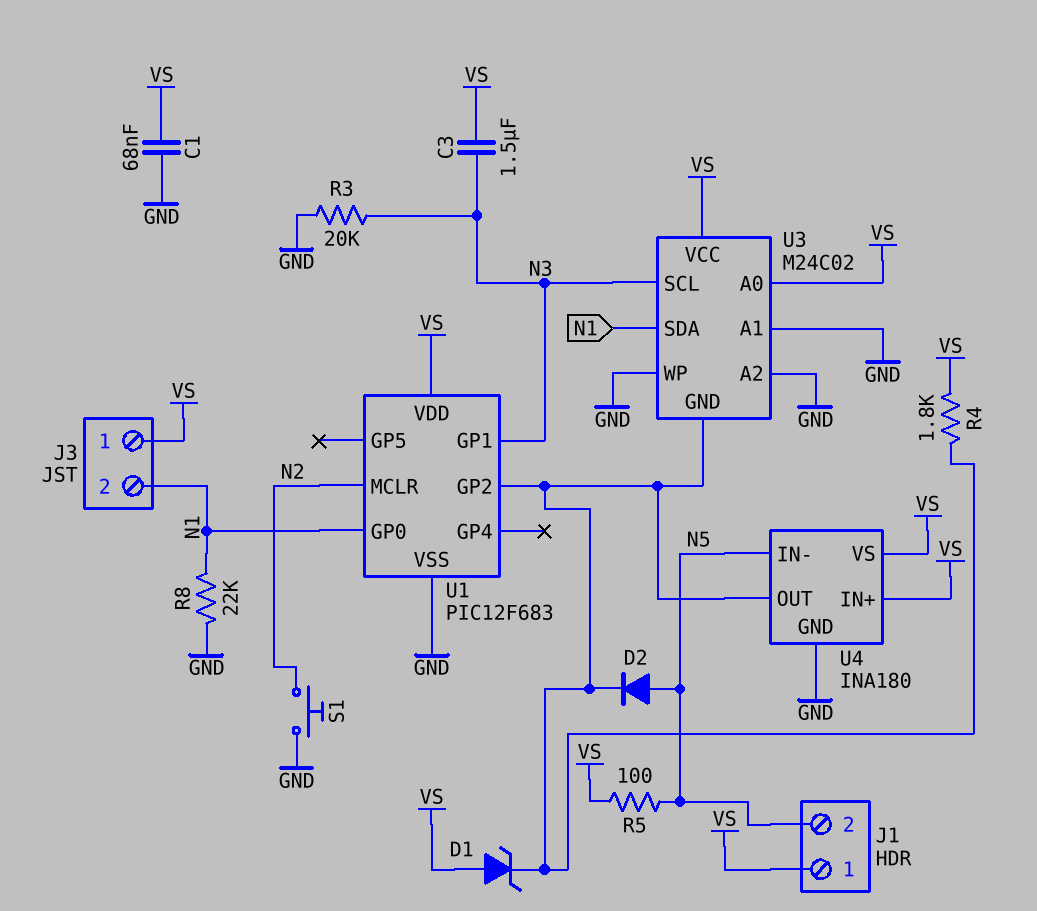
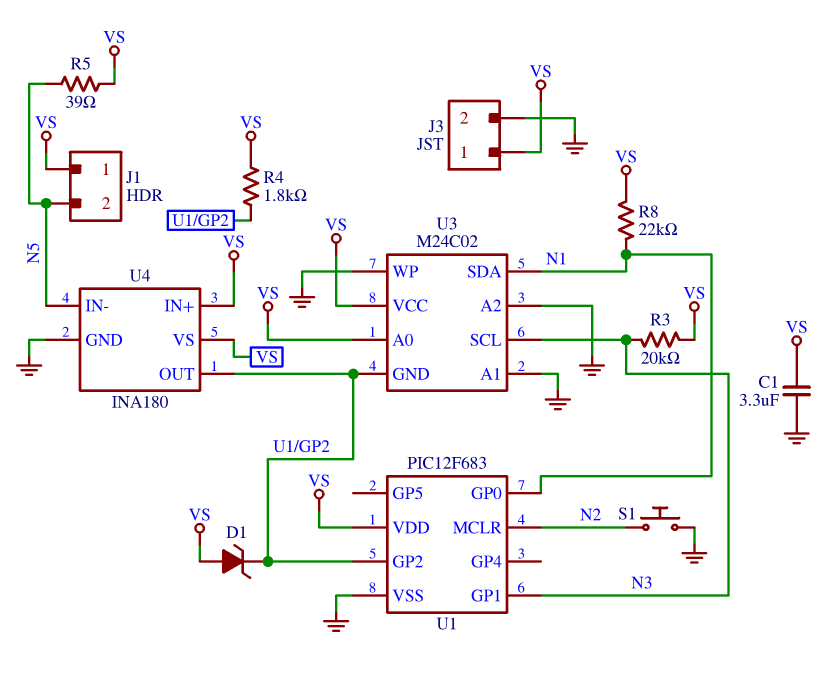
C1: 68nF (GND, VS) -> 3.3uF (GND, VS)
C3: 1.5uF (N3, VS) -> none
D2: diode (A N5, K U1/GP2) -> none
J3 pin 2: N1 -> GND
R3: 20k (GND, N3) -> 20k (N3, VS)
R5: 100 (N5, VS) -> 39 (N5, VS)
R8: 22k (GND, N1) -> 22k (N1, VS)

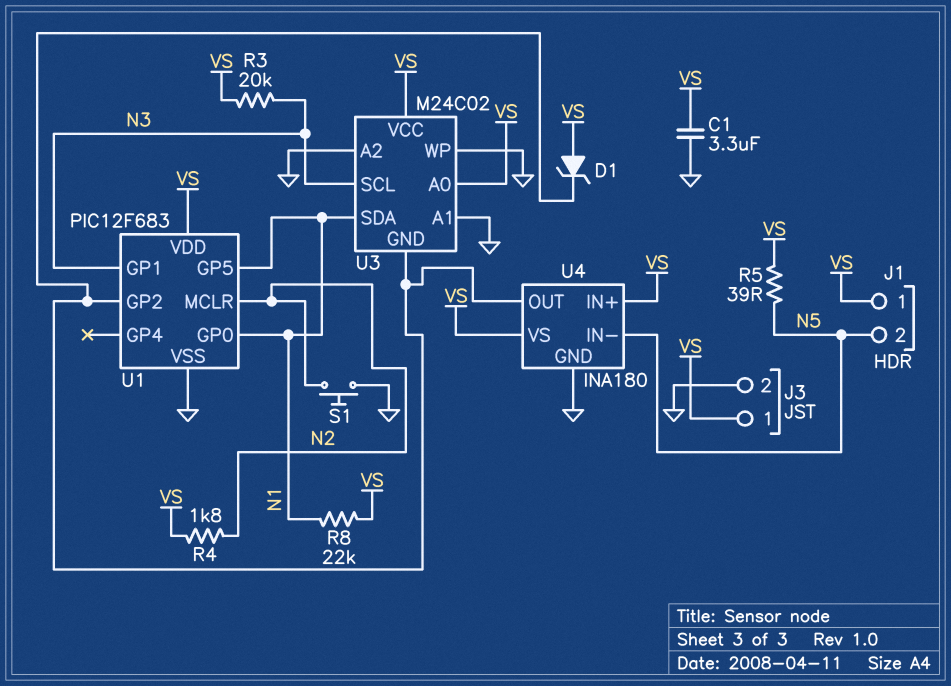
R4: 1.8k (U1/GP2, VS) -> 1.8k (N2, VS)
U1 pin GP5: none -> N1

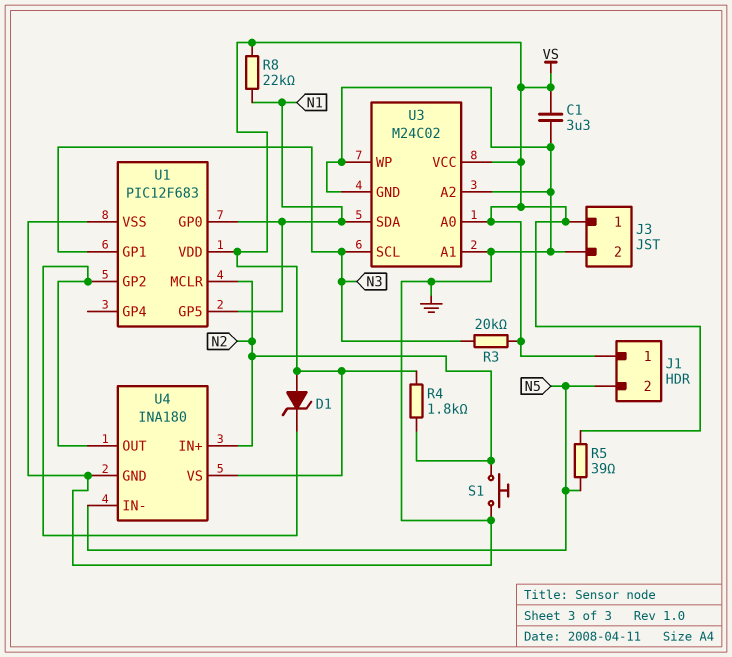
U3 pin GND: U1/GP2 -> GND
U4 pin IN+: VS -> N2

